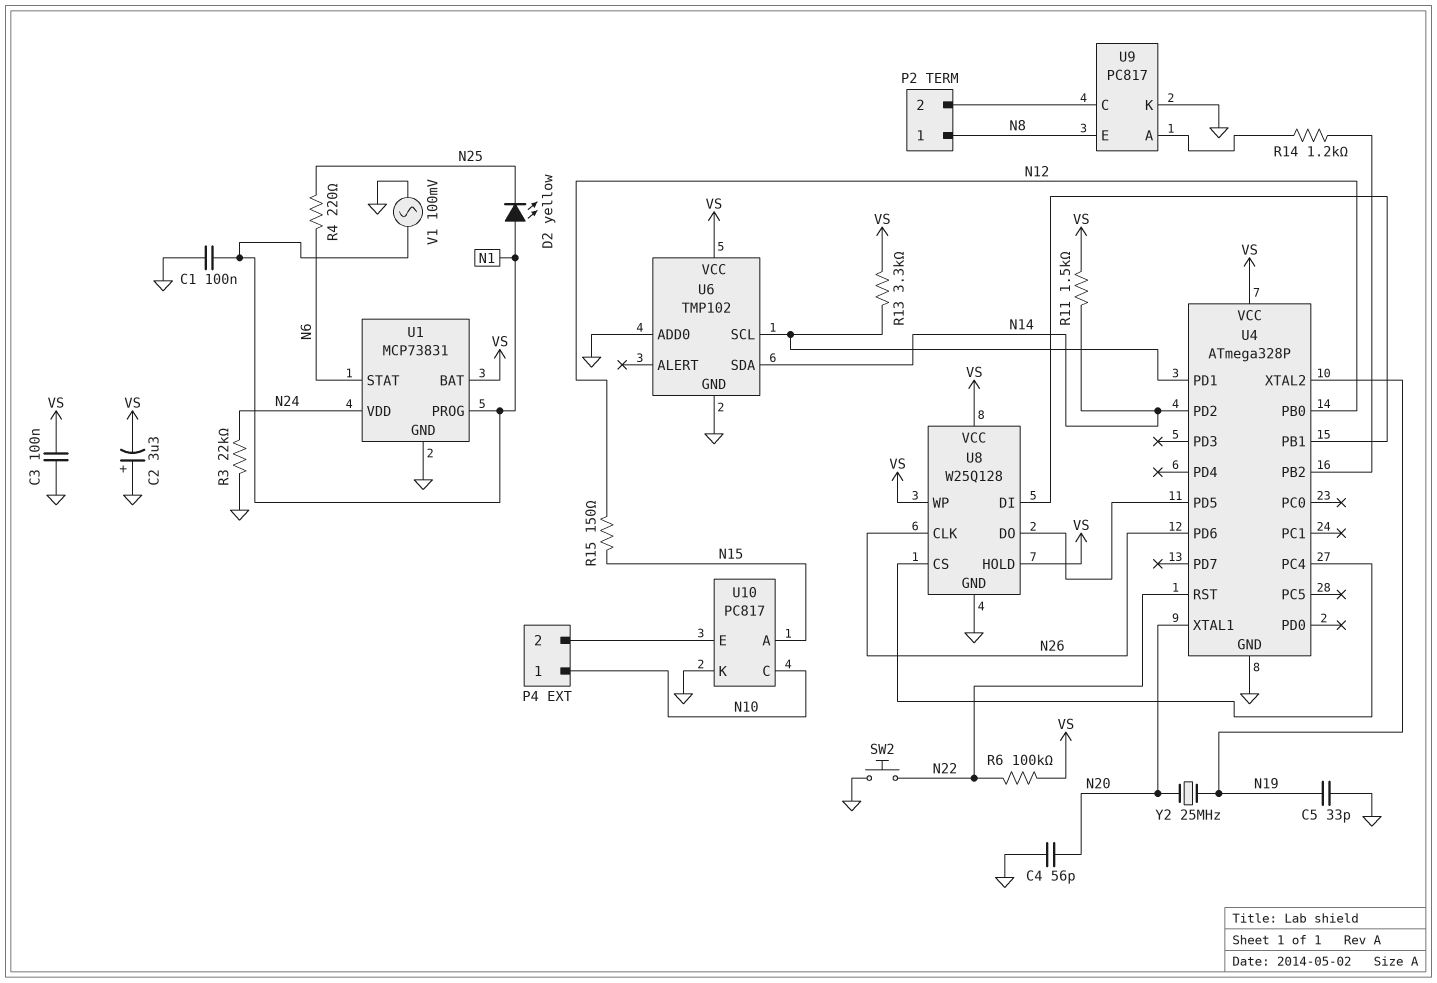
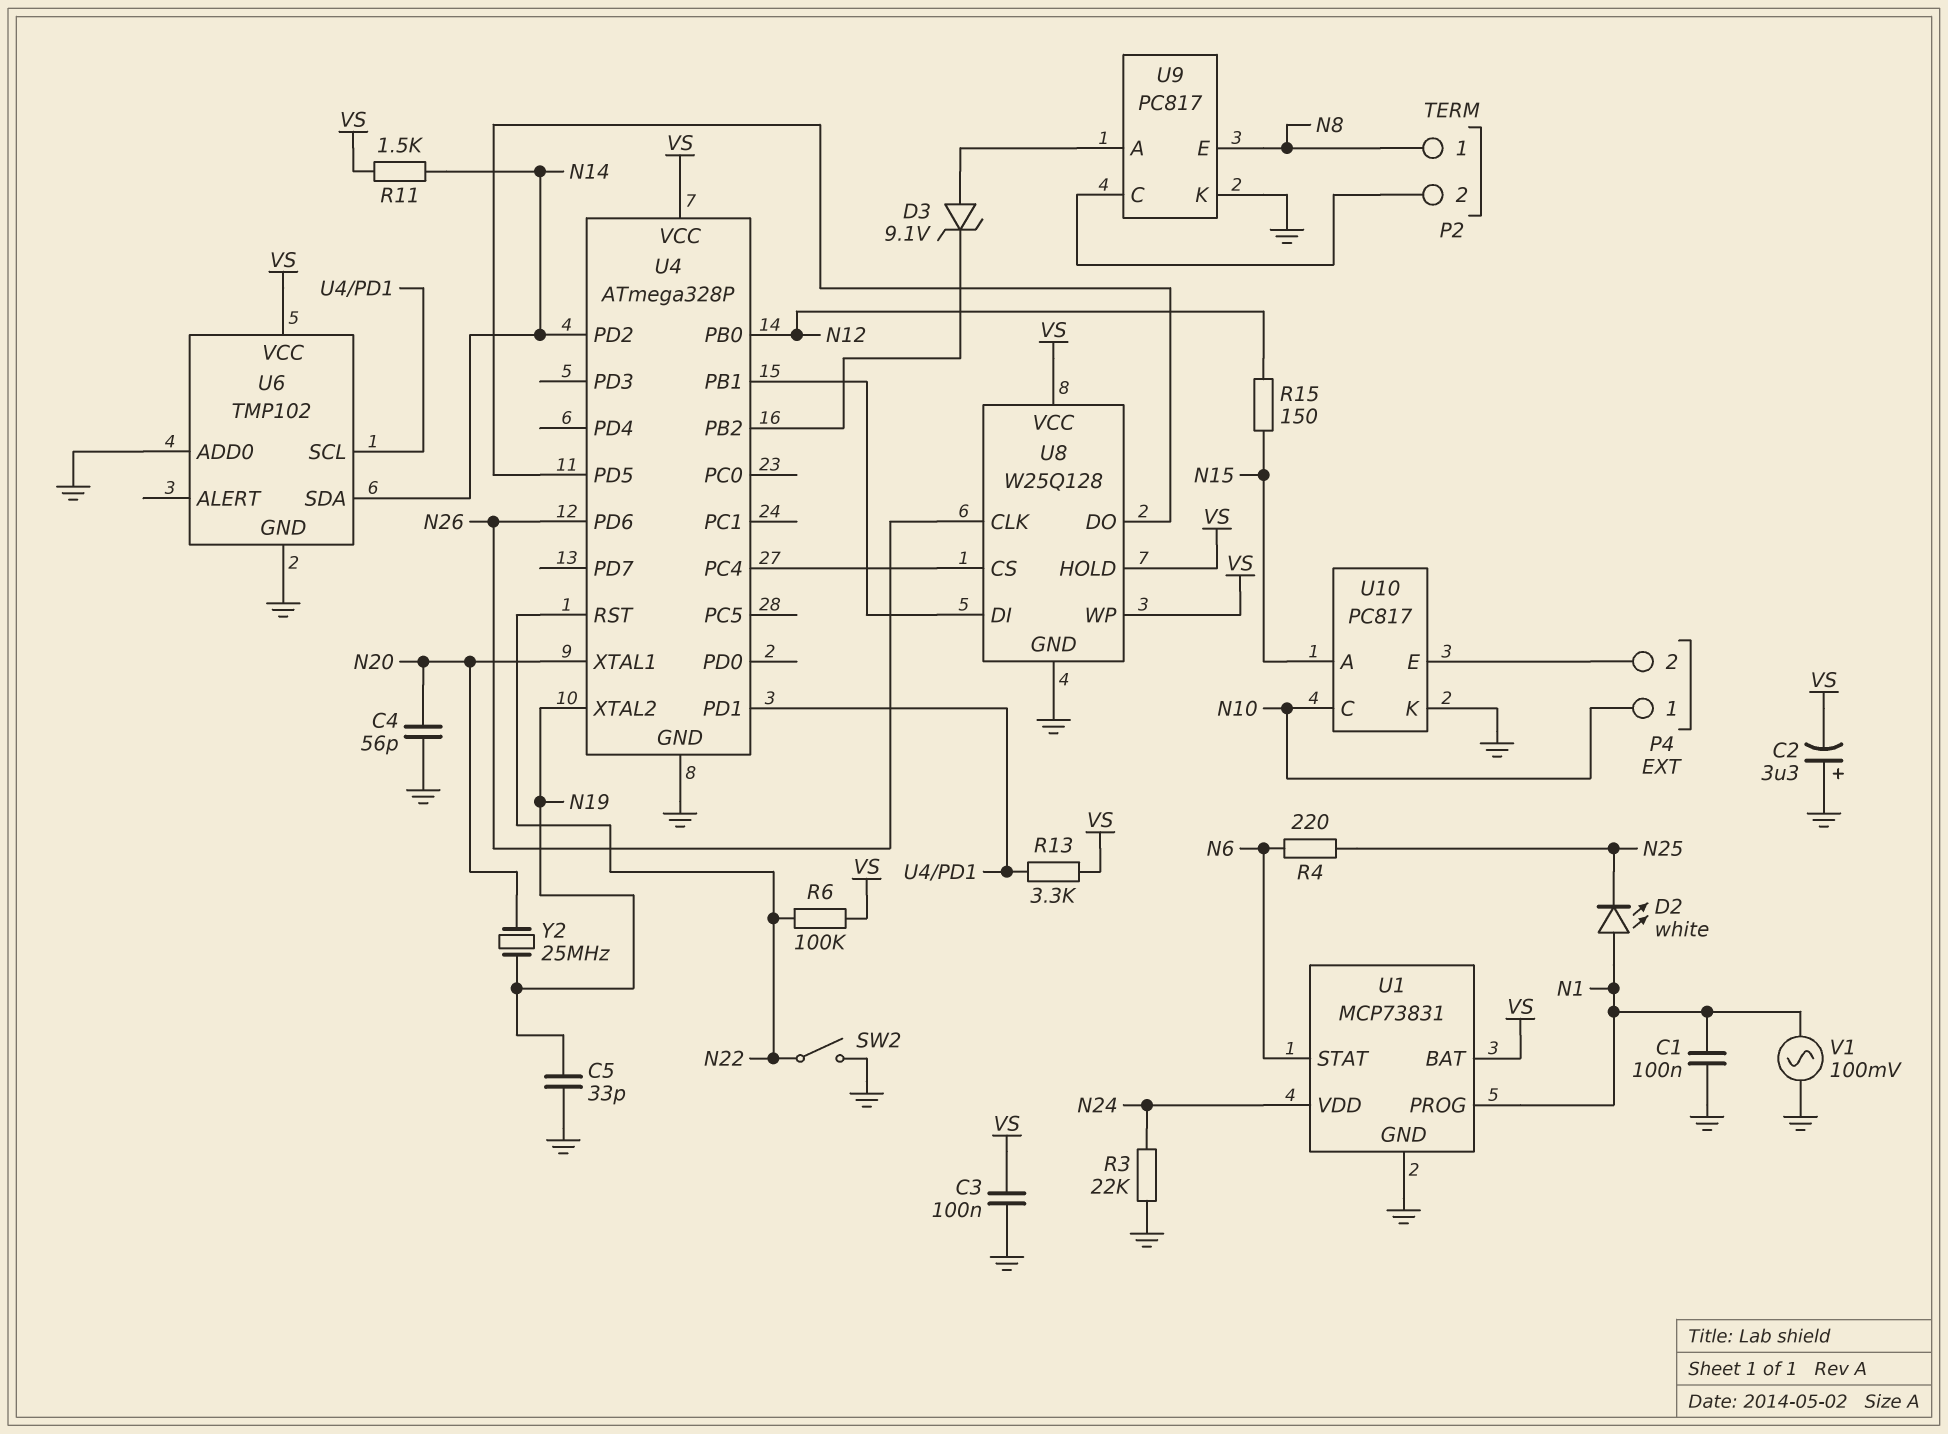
D2: LED yellow (A N1, K N25) -> LED white (A N1, K N25)
D3: none -> zener 9.1V (A U9/A, K U4/PB2)
R14: 1.2k (U4/PB2, U9/A) -> none
SW2: button (GND, N22) -> switch (GND, N22)

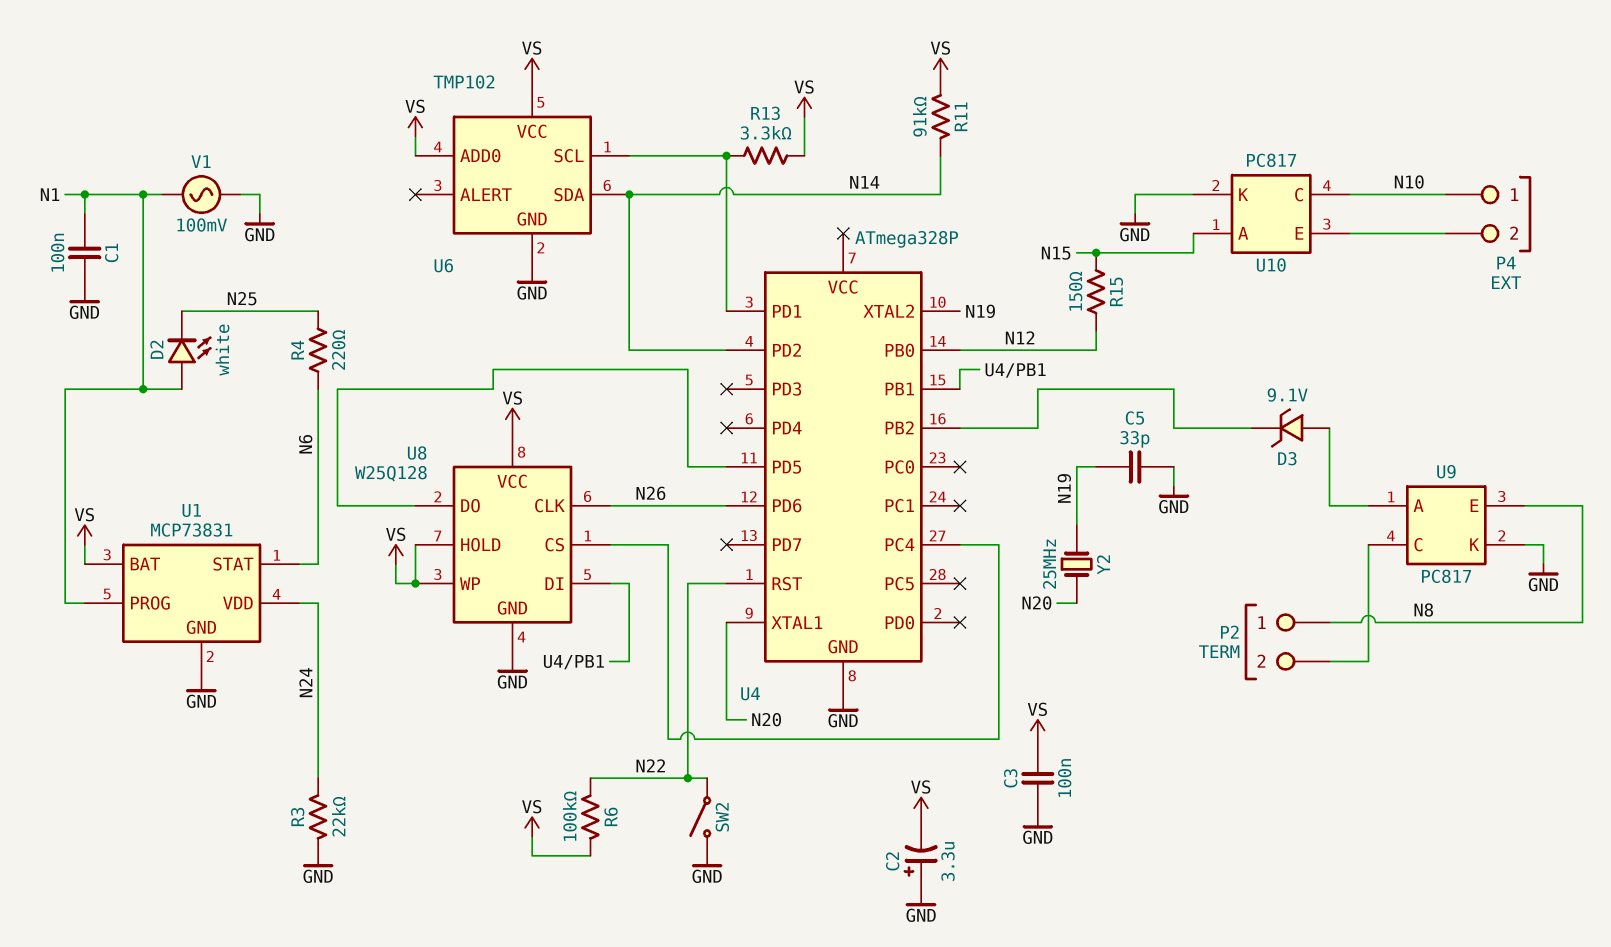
C4: 56pF (GND, N20) -> none
R11: 1.5k (N14, VS) -> 91k (N14, VS)
U4 pin VCC: VS -> none
U6 pin ADD0: GND -> VS

